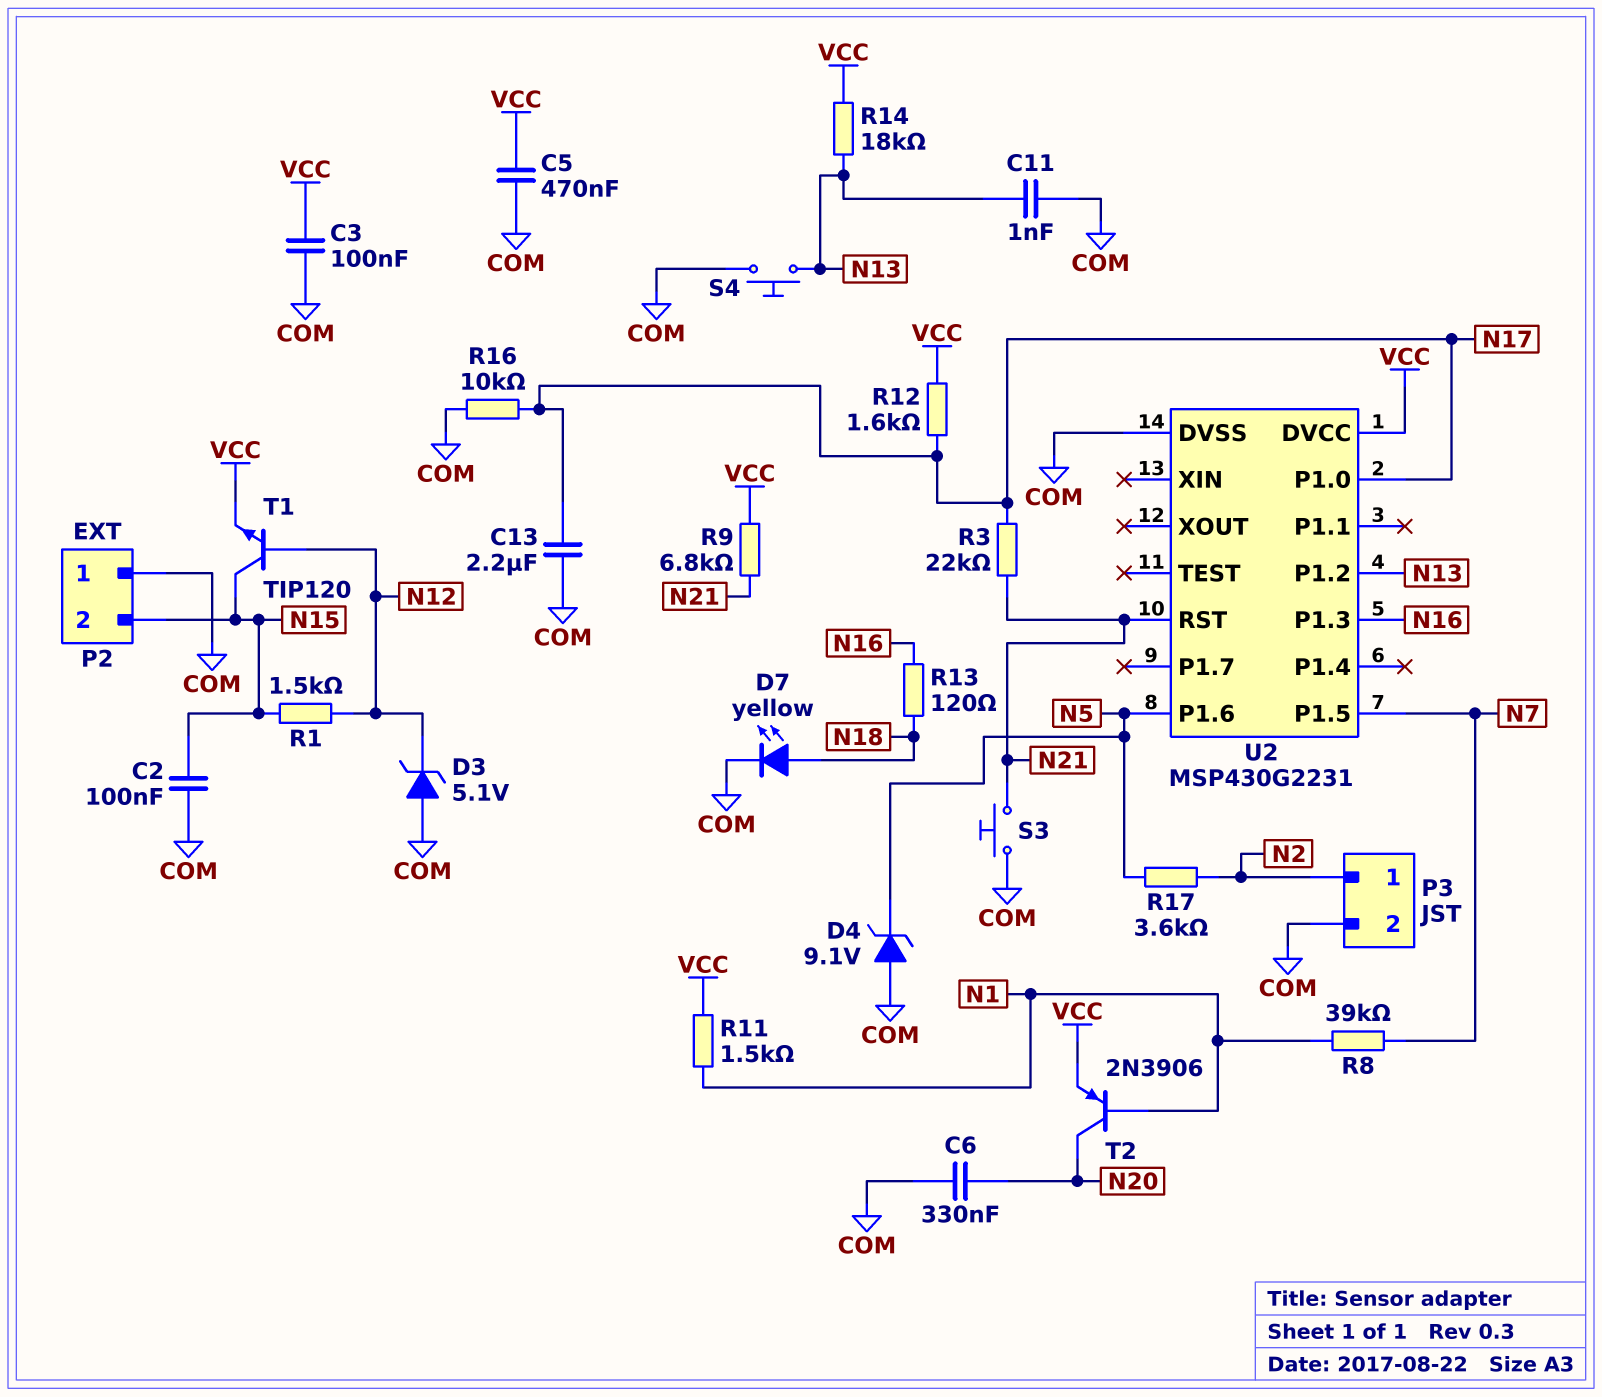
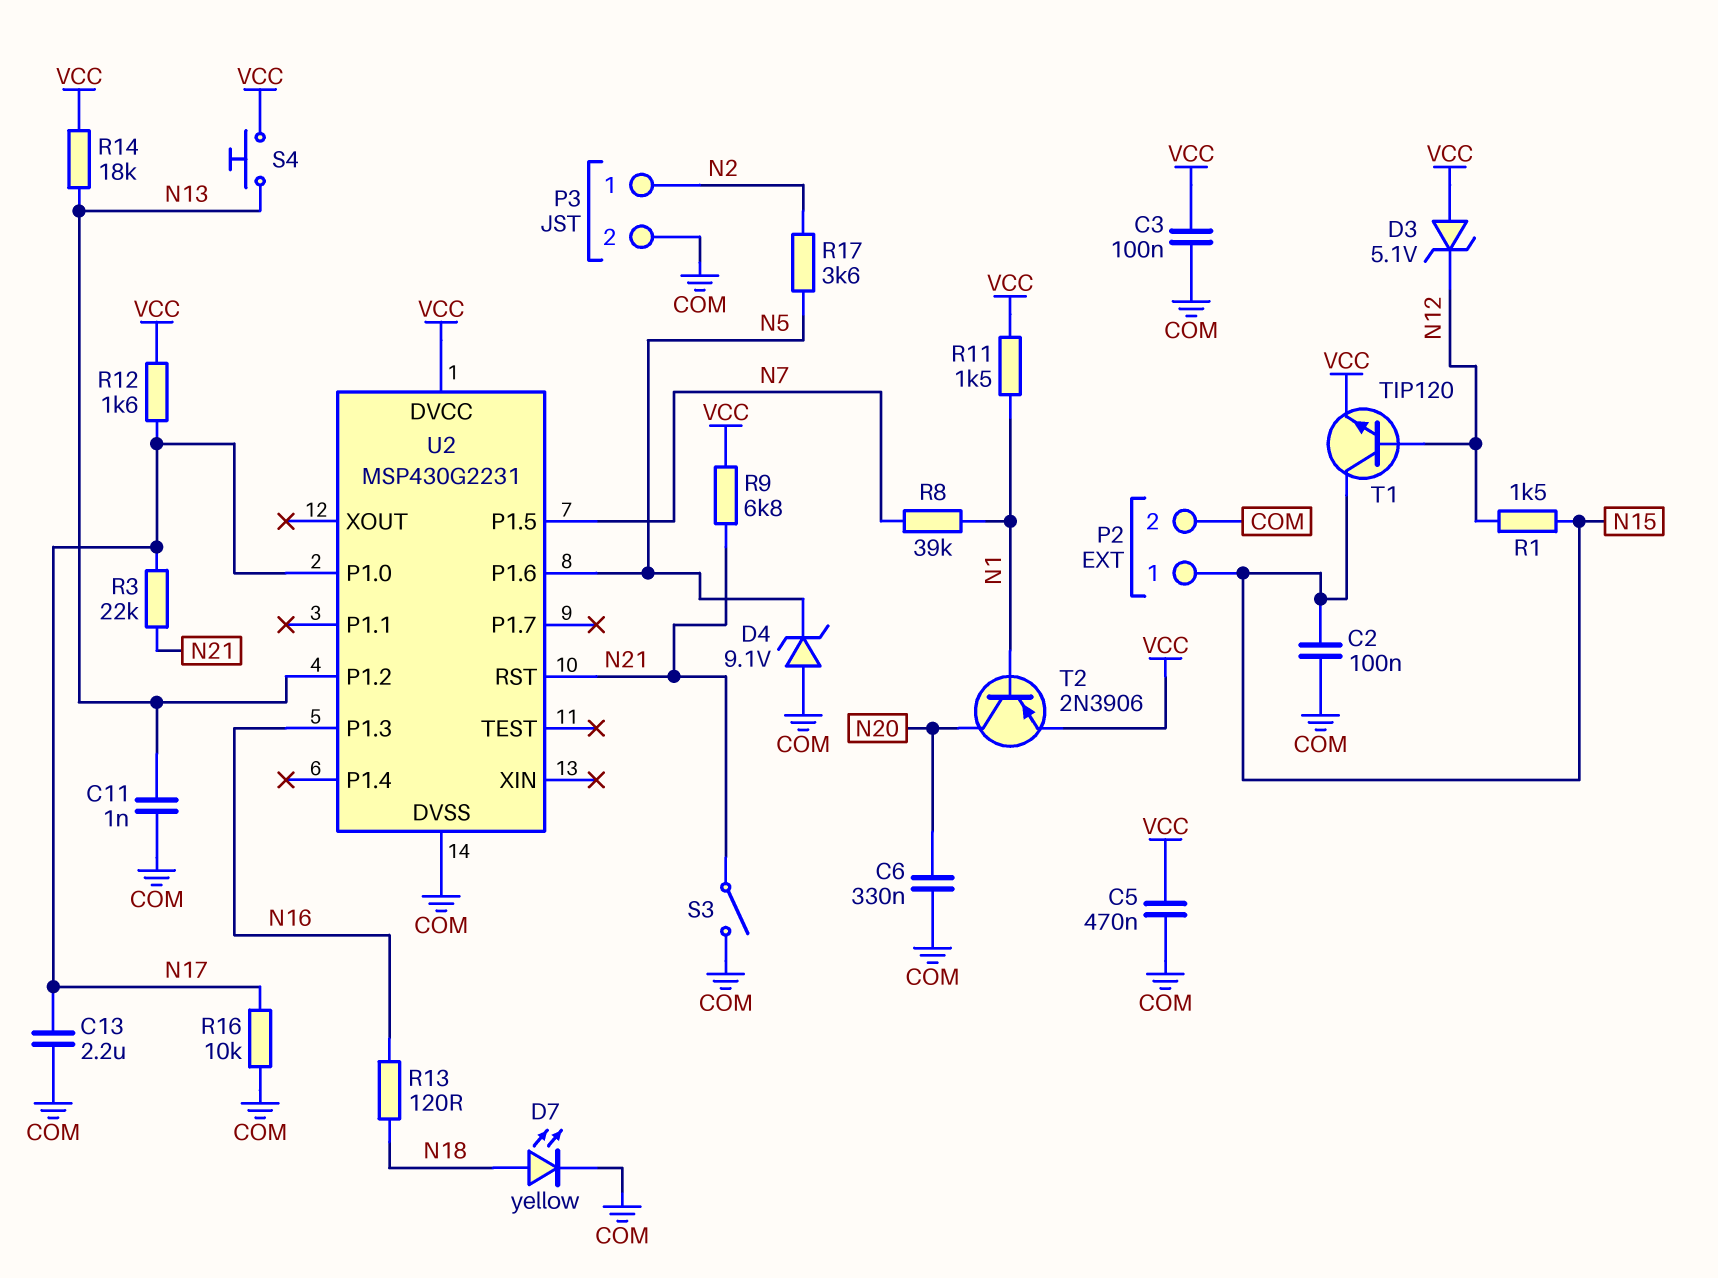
D3: zener 5.1V (A COM, K N12) -> zener 5.1V (A VCC, K N12)
P2 pin 1: COM -> N15
P2 pin 2: N15 -> COM
S3: button (COM, N21) -> switch (COM, N21)
S4: button (COM, N13) -> button (N13, VCC)

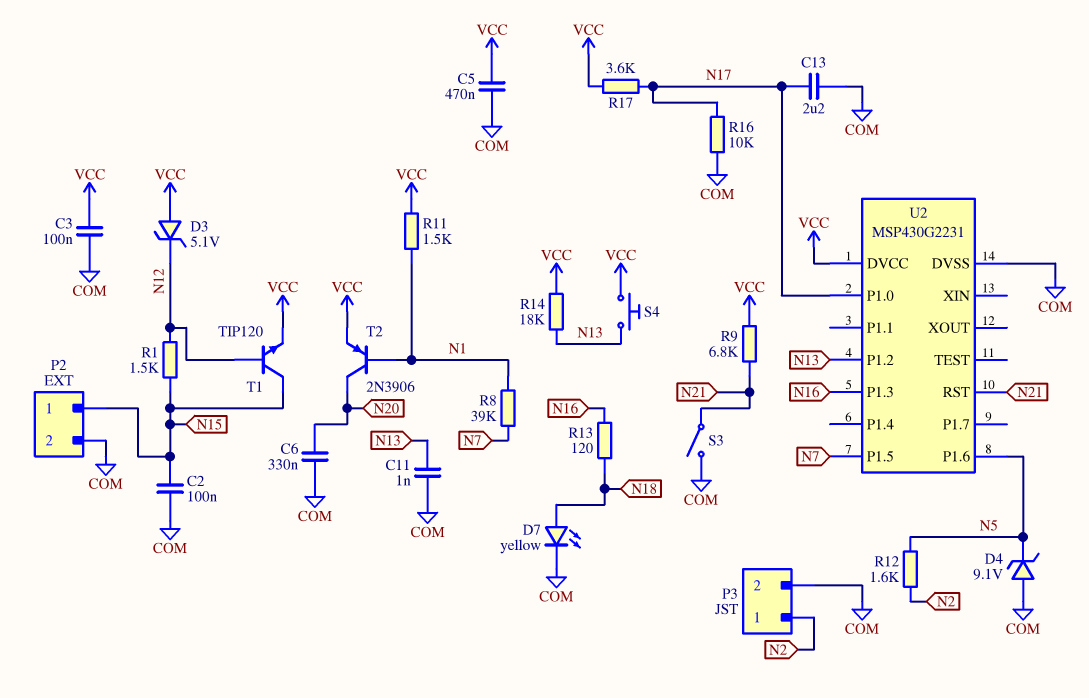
R3: 22k (N17, N21) -> none
R12: 1.6k (N17, VCC) -> 1.6k (N2, N5)
R17: 3.6k (N2, N5) -> 3.6k (N17, VCC)

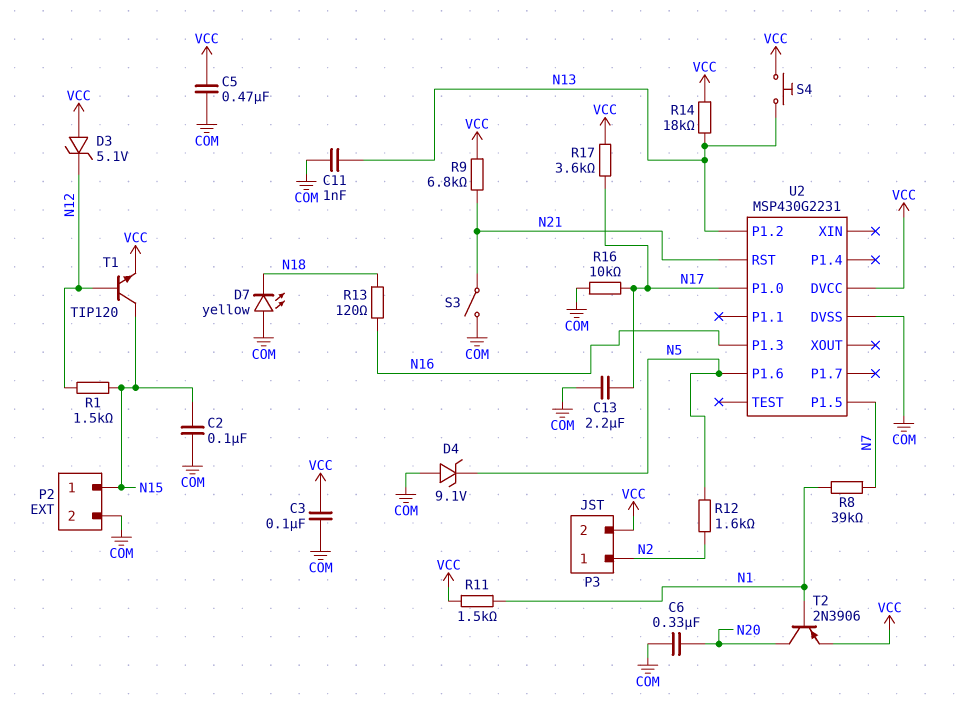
D7: LED yellow (A N18, K COM) -> LED yellow (A COM, K N18)
P3 pin 2: COM -> VCC

